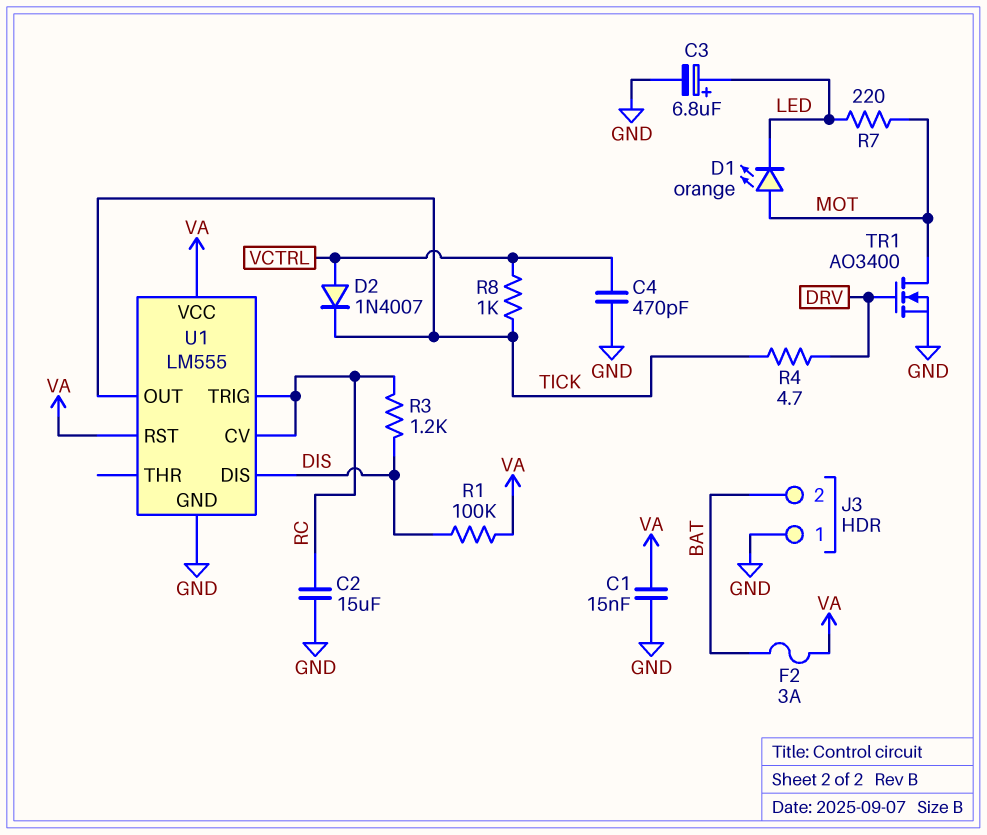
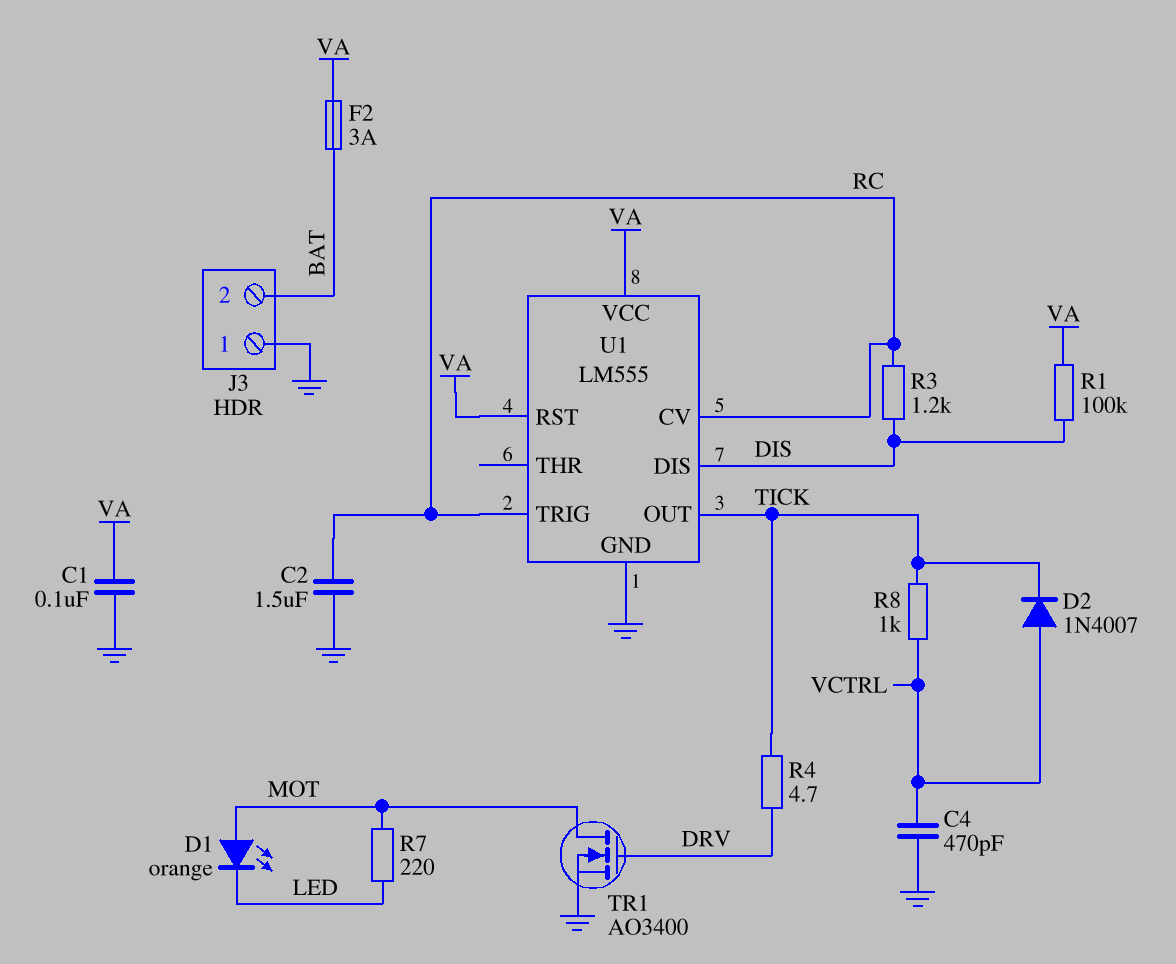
C1: 15nF (GND, VA) -> 100nF (GND, VA)
C2: 15uF (GND, RC) -> 1.5uF (GND, RC)
C3: 6.8uF (plus LED, minus GND) -> none

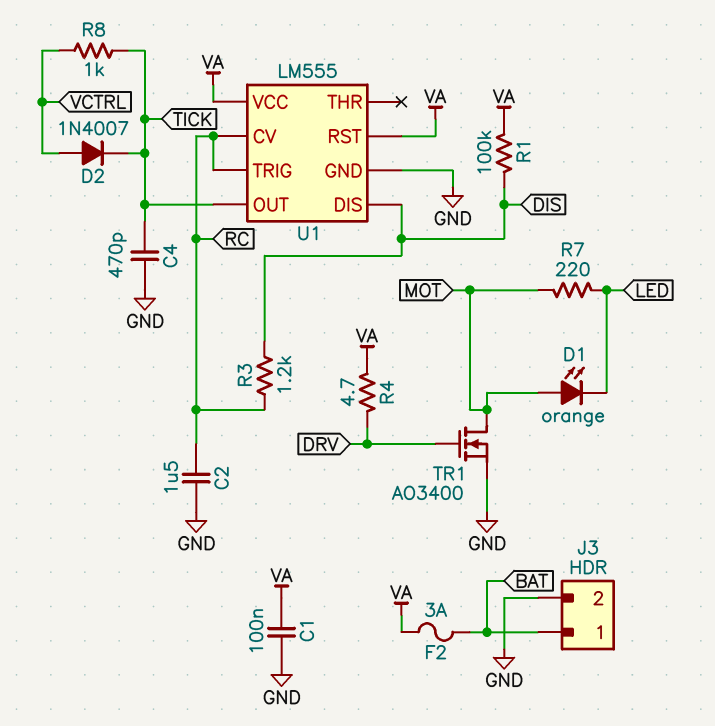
C4: 470pF (GND, VCTRL) -> 470pF (GND, TICK)
J3 pin 1: GND -> BAT
J3 pin 2: BAT -> GND
R4: 4.7 (DRV, TICK) -> 4.7 (DRV, VA)

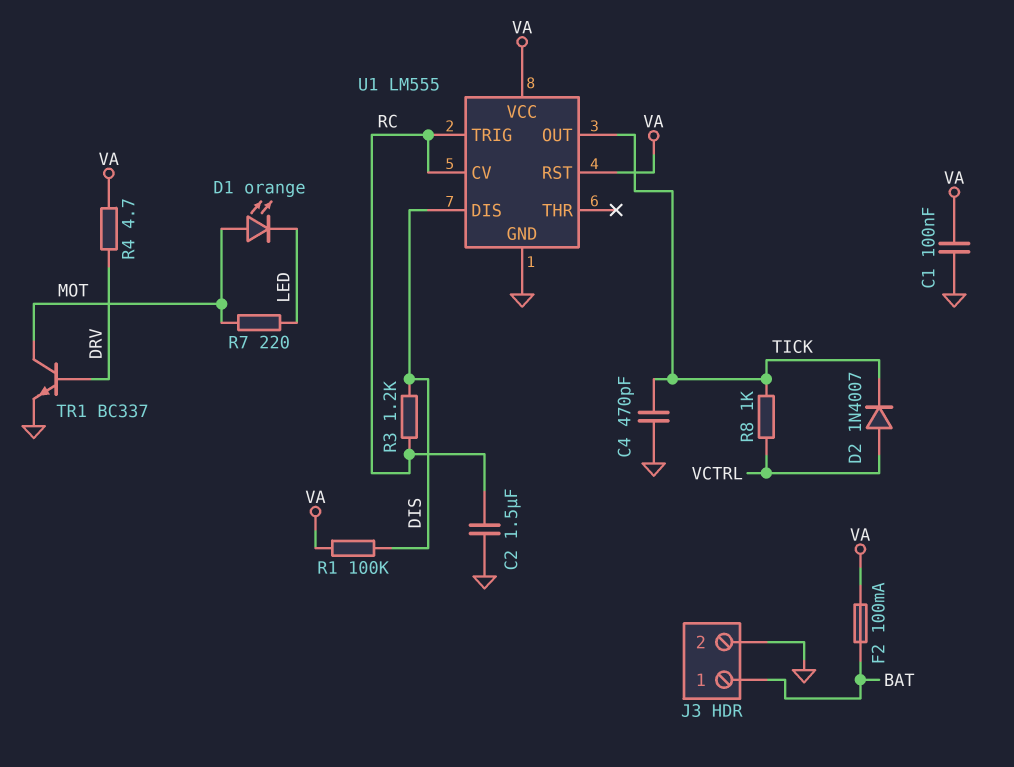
F2: 3A (BAT, VA) -> 100mA (BAT, VA)
TR1: NMOS AO3400 (G DRV, D MOT, S GND) -> NPN BC337 (B DRV, C MOT, E GND)

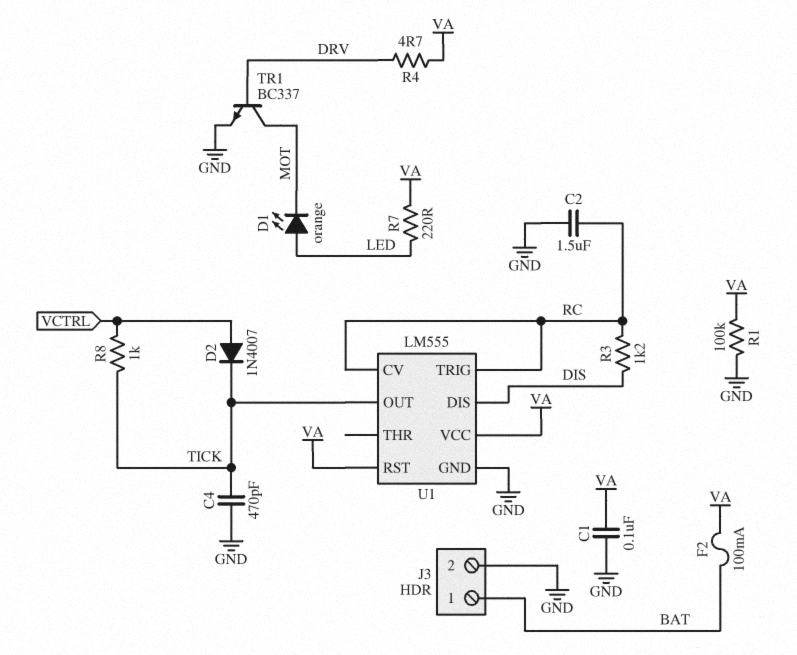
D1: LED orange (A MOT, K LED) -> LED orange (A LED, K MOT)
R1: 100k (DIS, VA) -> 100k (GND, VA)
R7: 220 (LED, MOT) -> 220 (LED, VA)

